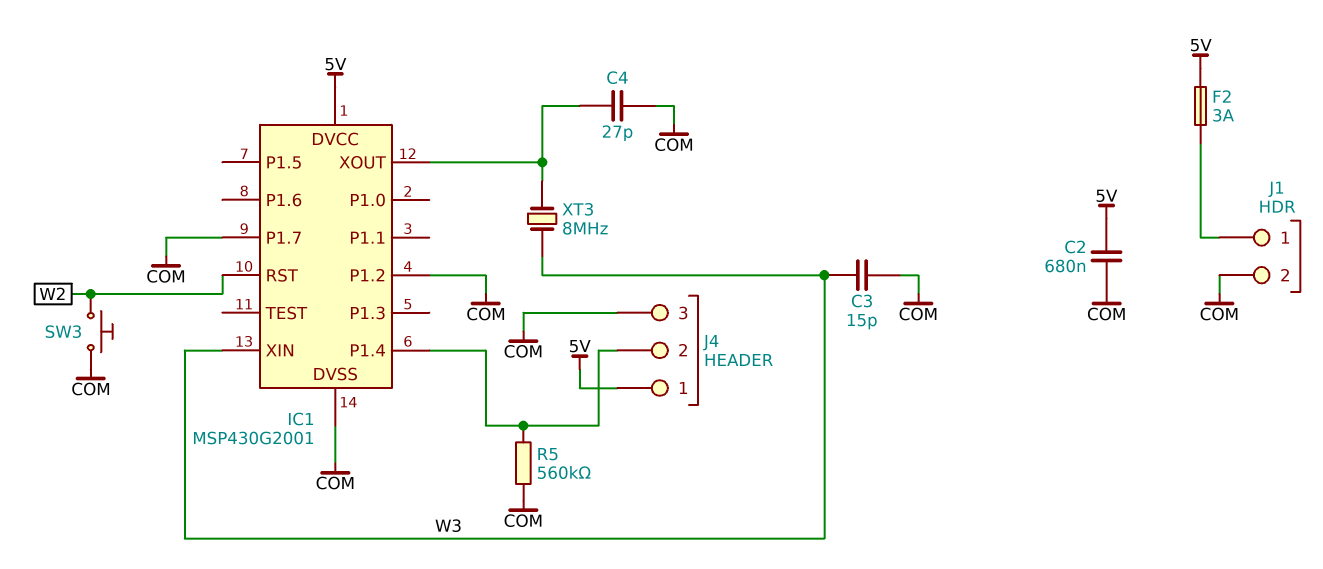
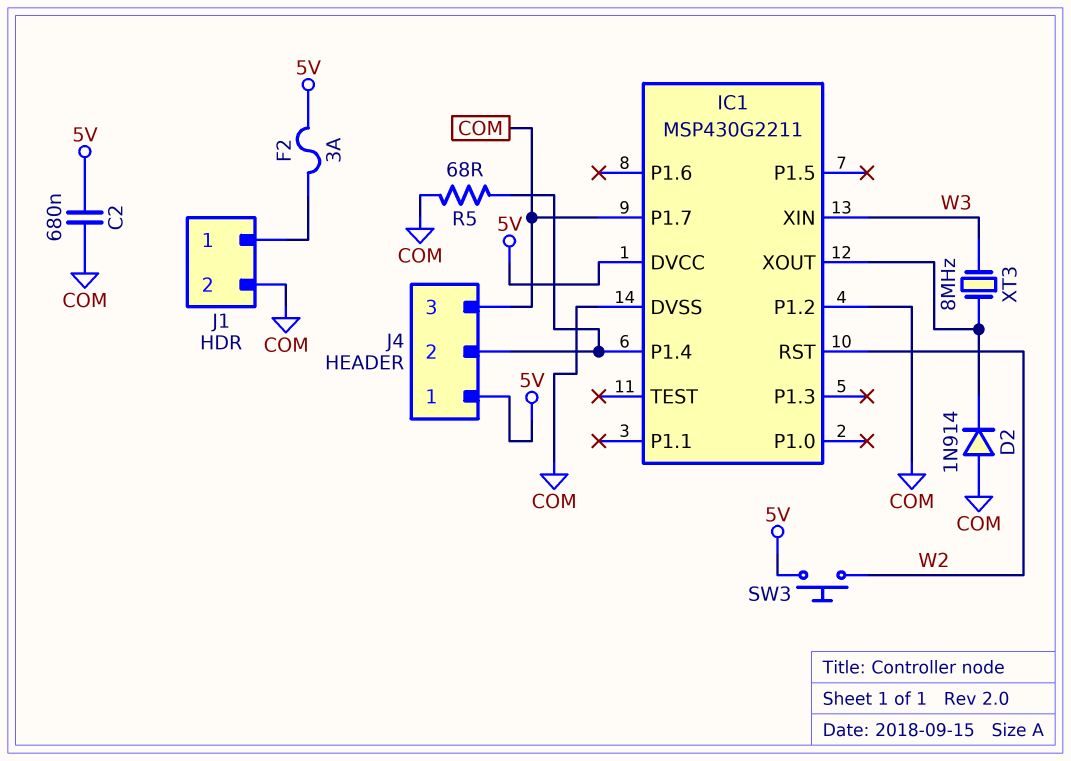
C3: 15pF (COM, W3) -> none
C4: 27pF (COM, IC1/XOUT) -> none
D2: none -> diode 1N914 (A COM, K IC1/XOUT)
IC1: MSP430G2001 -> MSP430G2211
R5: 560k (COM, IC1/P1.4) -> 68 (COM, IC1/P1.4)
SW3: button (COM, W2) -> button (5V, W2)

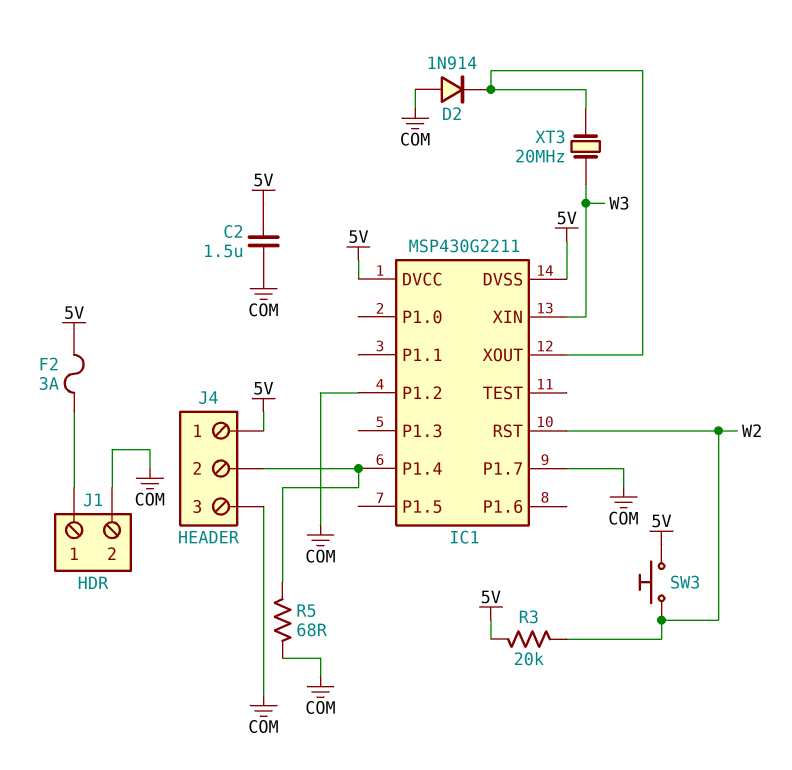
C2: 680nF (5V, COM) -> 1.5uF (5V, COM)
IC1 pin DVSS: COM -> 5V
R3: none -> 20k (5V, W2)
XT3: 8MHz (IC1/XOUT, W3) -> 20MHz (IC1/XOUT, W3)

